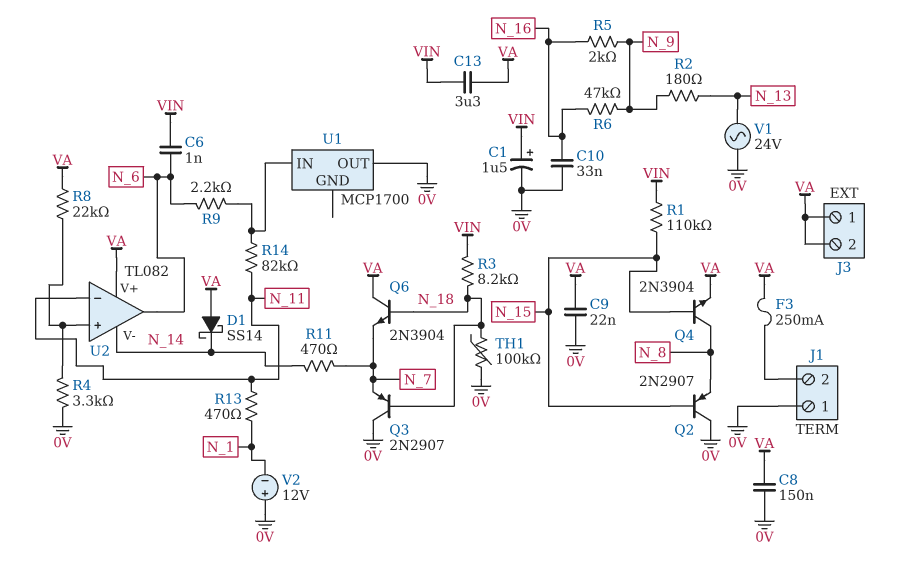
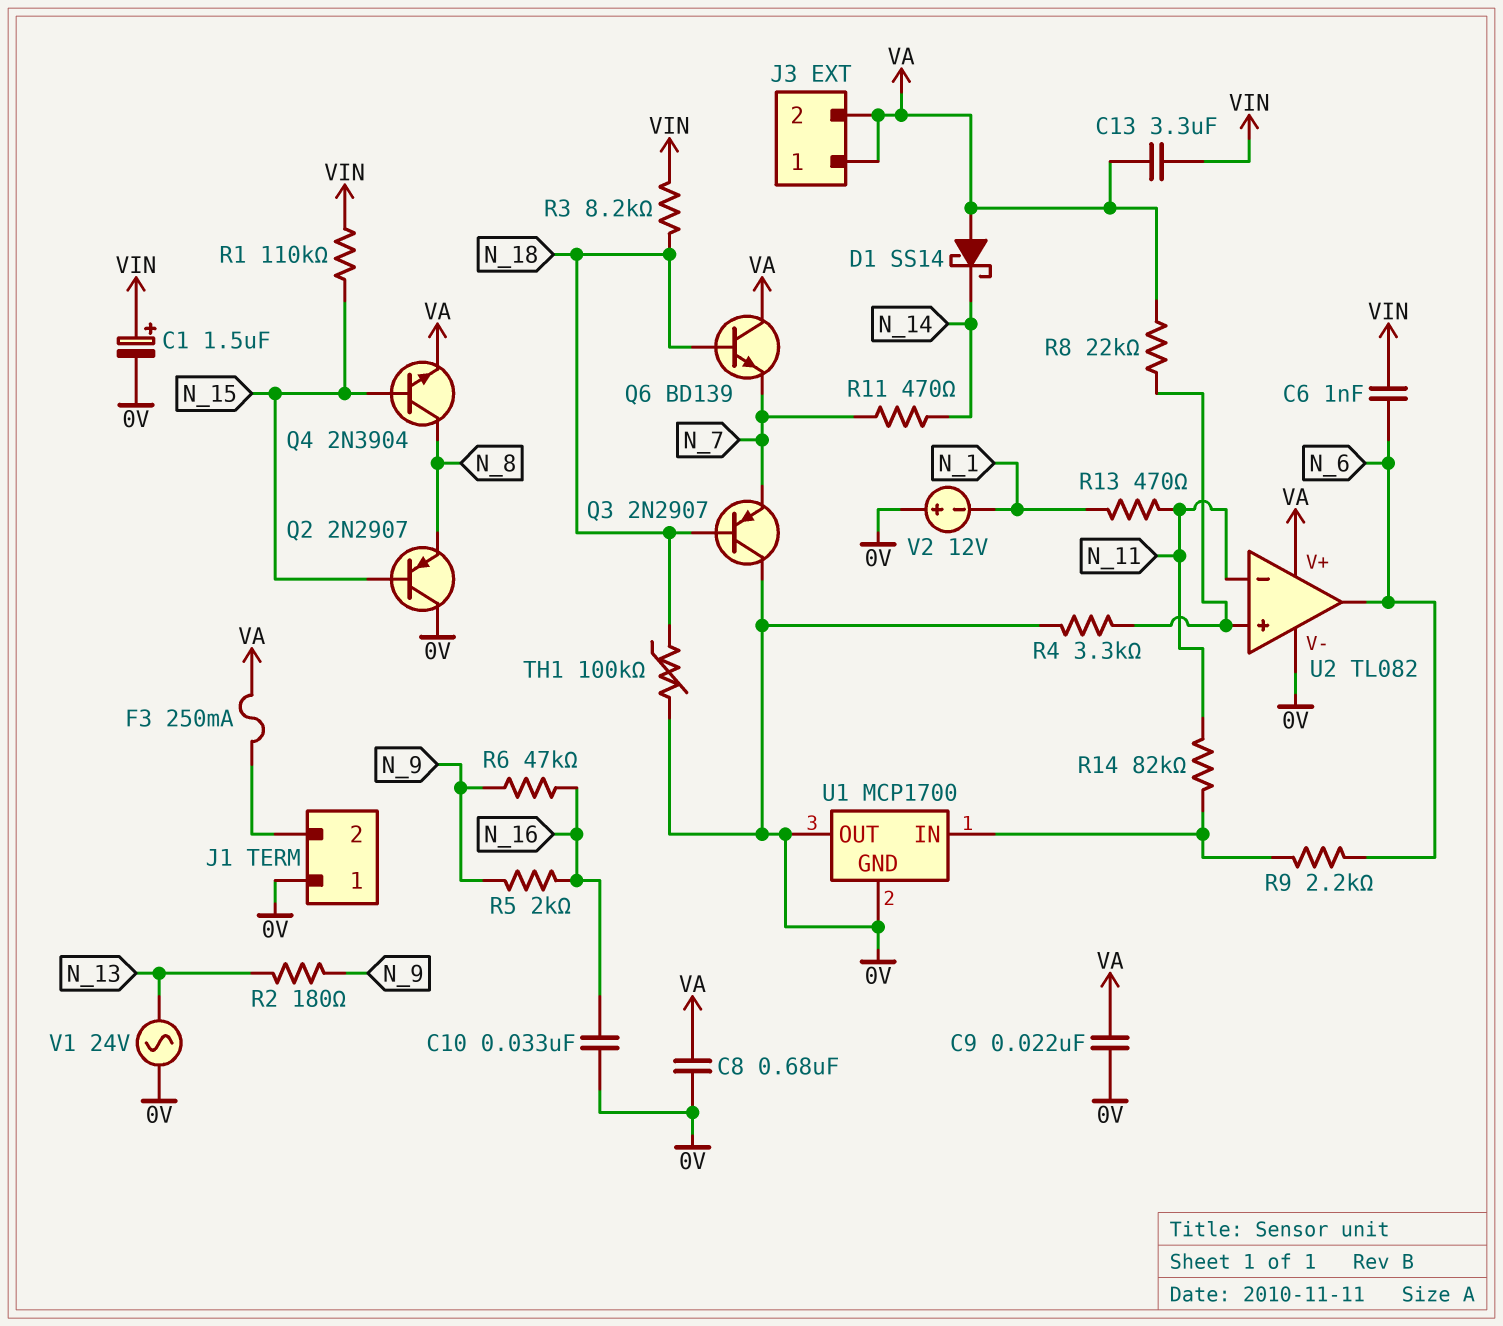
C8: 150nF (0V, VA) -> 680nF (0V, VA)
Q6: NPN 2N3904 (B N_18, C VA, E N_7) -> NPN BD139 (B N_18, C VA, E N_7)
U1 pin GND: none -> 0V
U2 pin V-: N_14 -> 0V

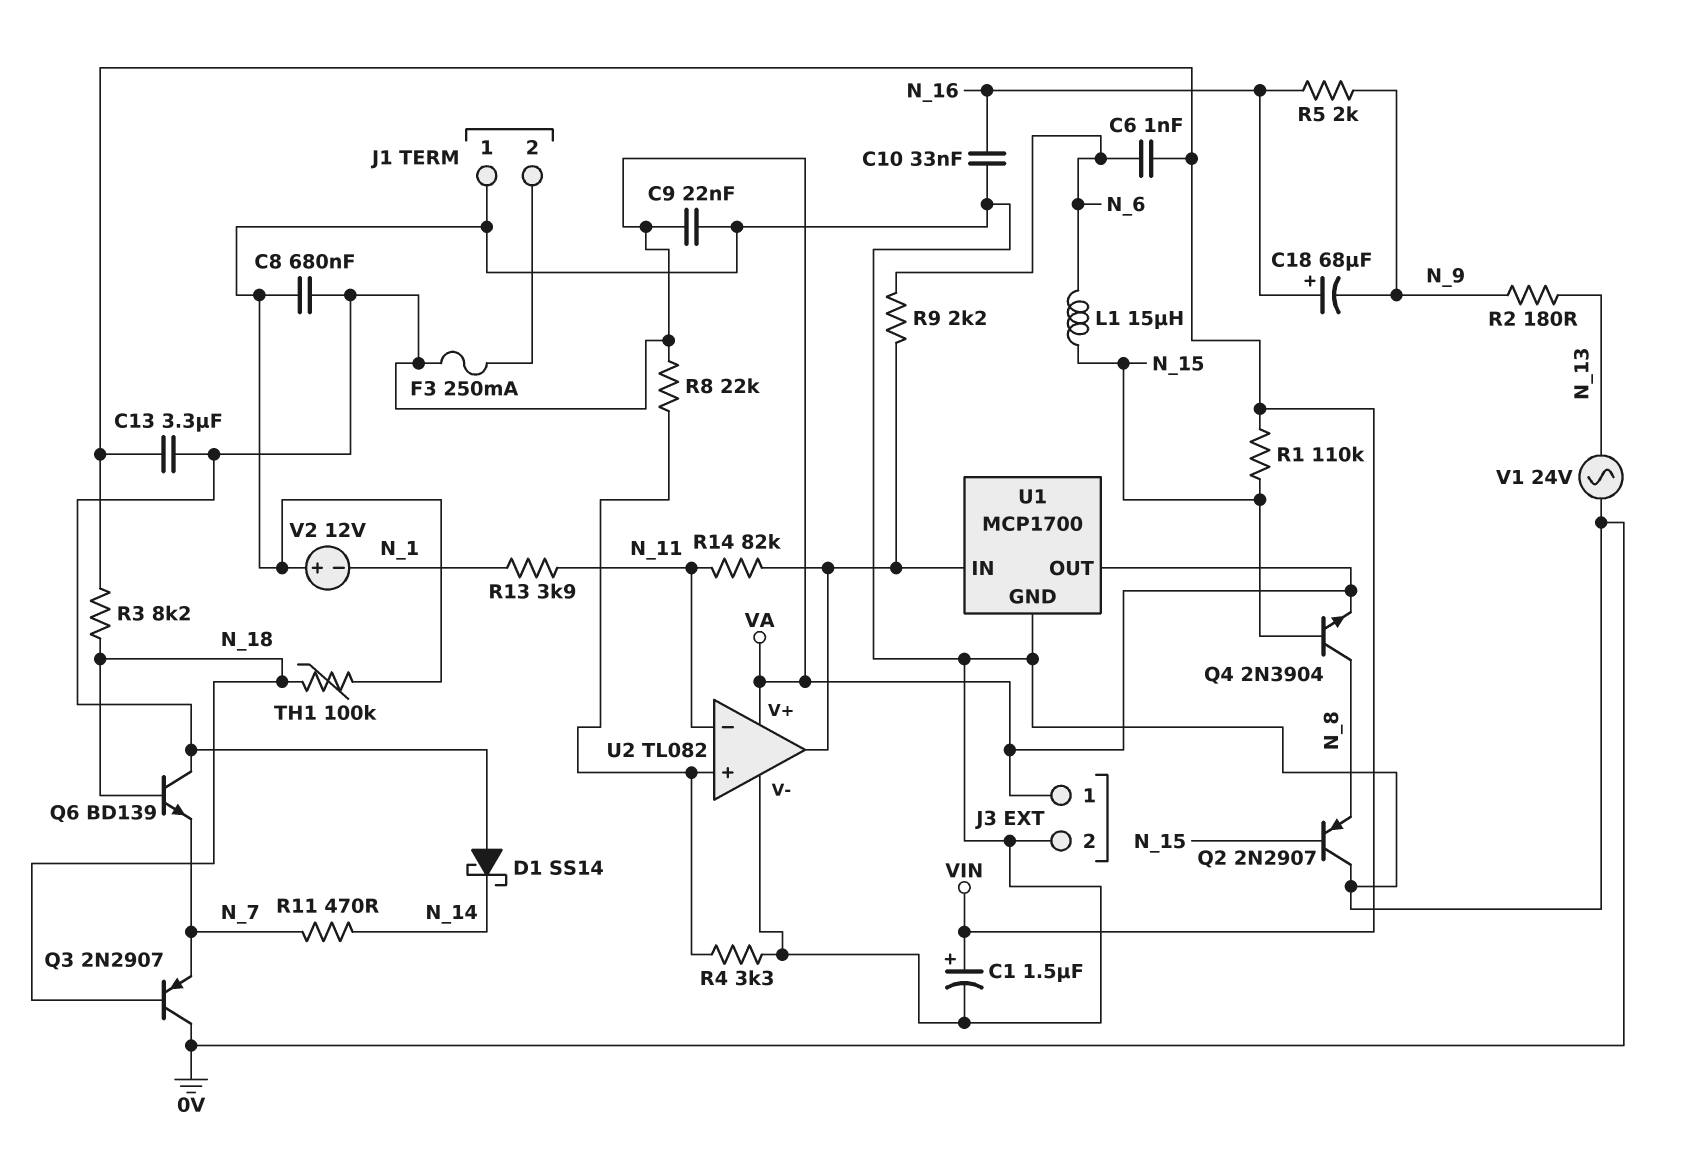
C18: none -> 68uF (plus N_16, minus N_9)
J3 pin 2: VA -> 0V
L1: none -> 15uH (N_6, N_15)
R6: 47k (N_9, N_16) -> none
R13: 470 (N_1, N_11) -> 3.9k (N_1, N_11)
U1 pin OUT: 0V -> VA
U2 pin out: N_6 -> U1/IN

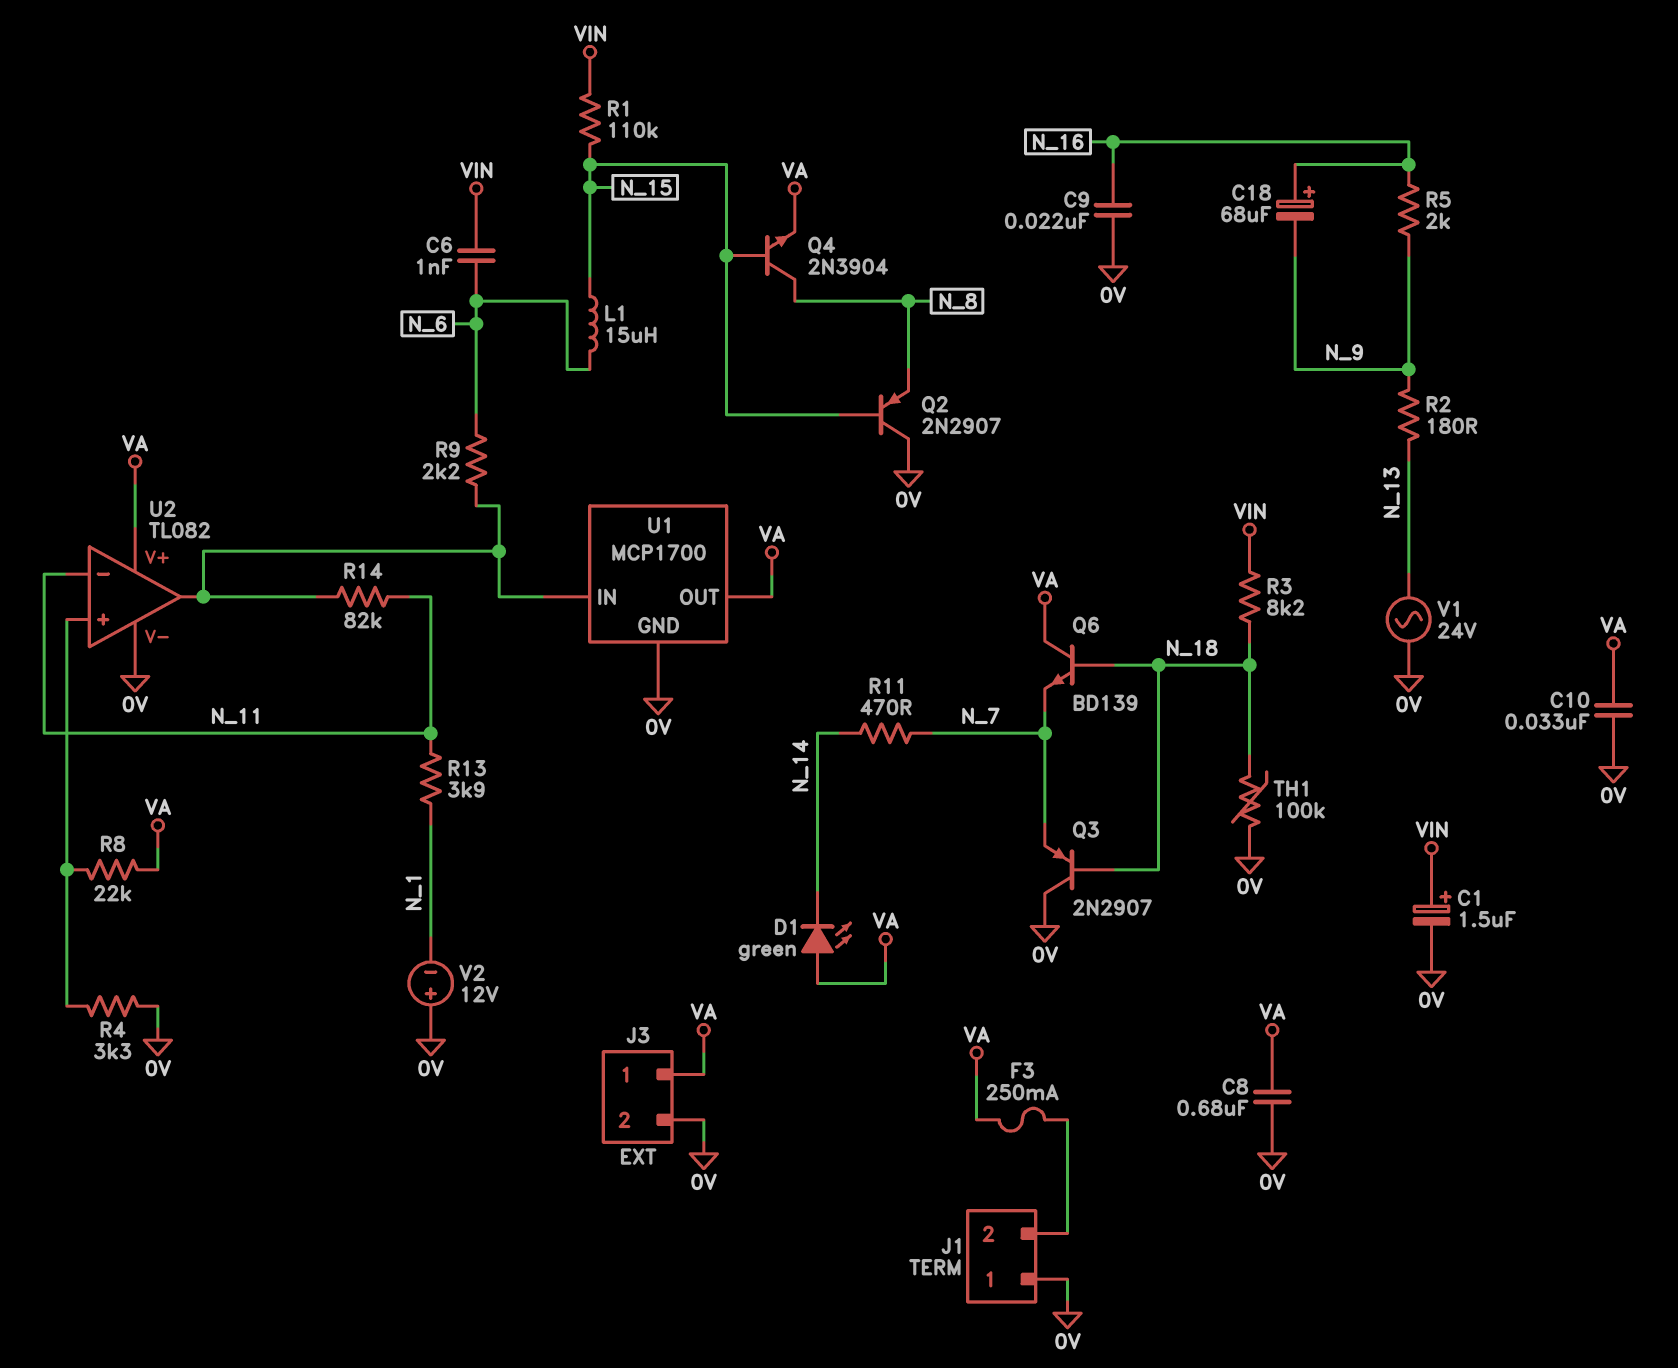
C9: 22nF (0V, VA) -> 22nF (0V, N_16)
C10: 33nF (0V, N_16) -> 33nF (0V, VA)
C13: 3.3uF (VA, VIN) -> none
D1: schottky SS14 (A VA, K N_14) -> LED green (A VA, K N_14)

